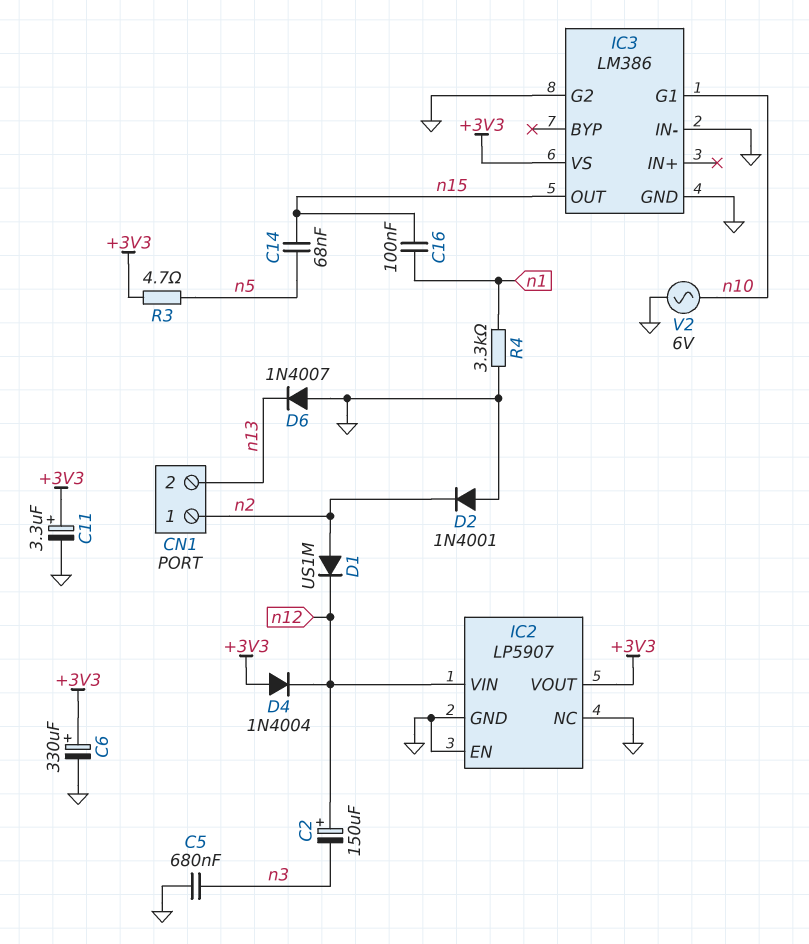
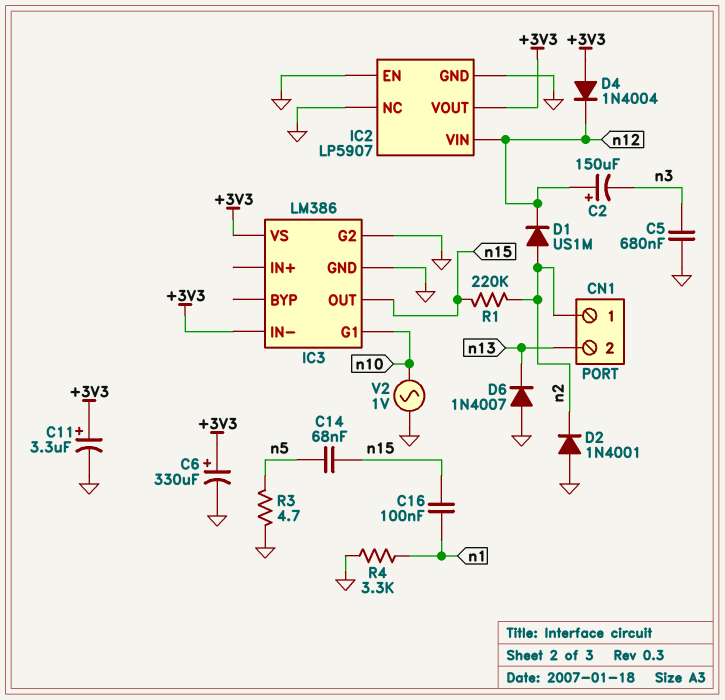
IC3 pin IN-: GND -> +3V3
R1: none -> 220k (n2, n15)
R3: 4.7 (+3V3, n5) -> 4.7 (GND, n5)
V2: AC 6V (GND, n10) -> AC 1V (GND, n10)

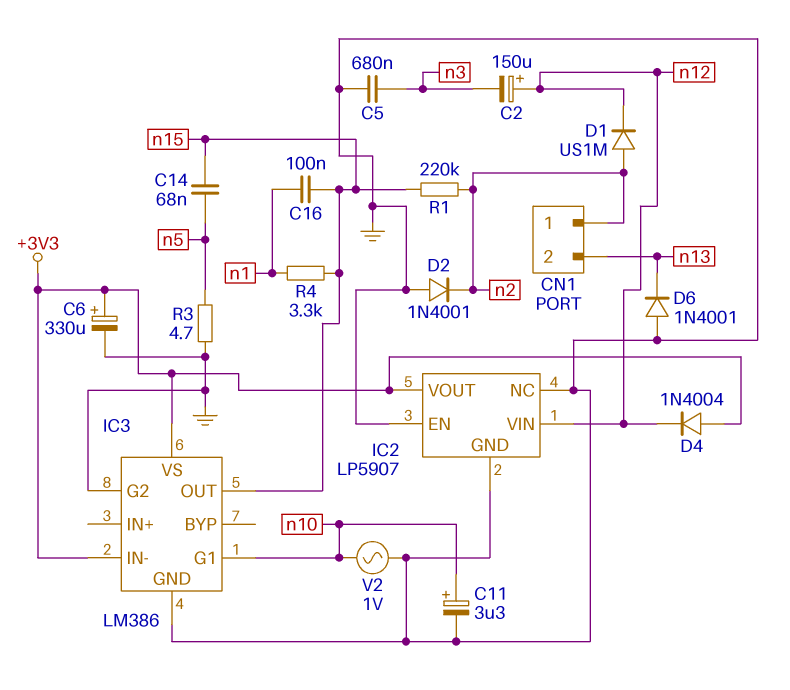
C11: 3.3uF (plus +3V3, minus GND) -> 3.3uF (plus n10, minus GND)
D6: diode 1N4007 (A GND, K n13) -> diode 1N4001 (A GND, K n13)
R4: 3.3k (GND, n1) -> 3.3k (n1, n15)

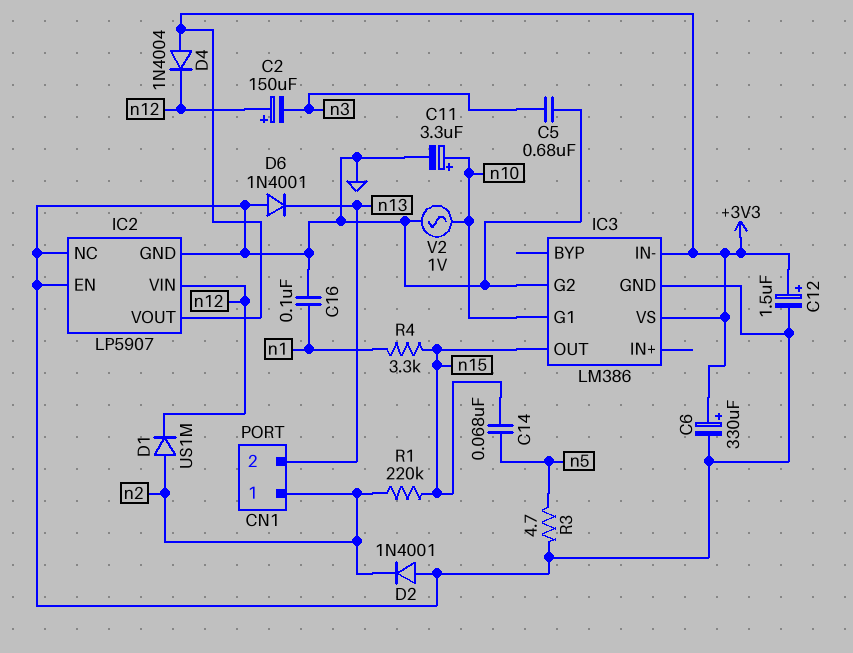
C12: none -> 1.5uF (plus +3V3, minus GND)
C16: 100nF (n1, n15) -> 100nF (GND, n1)

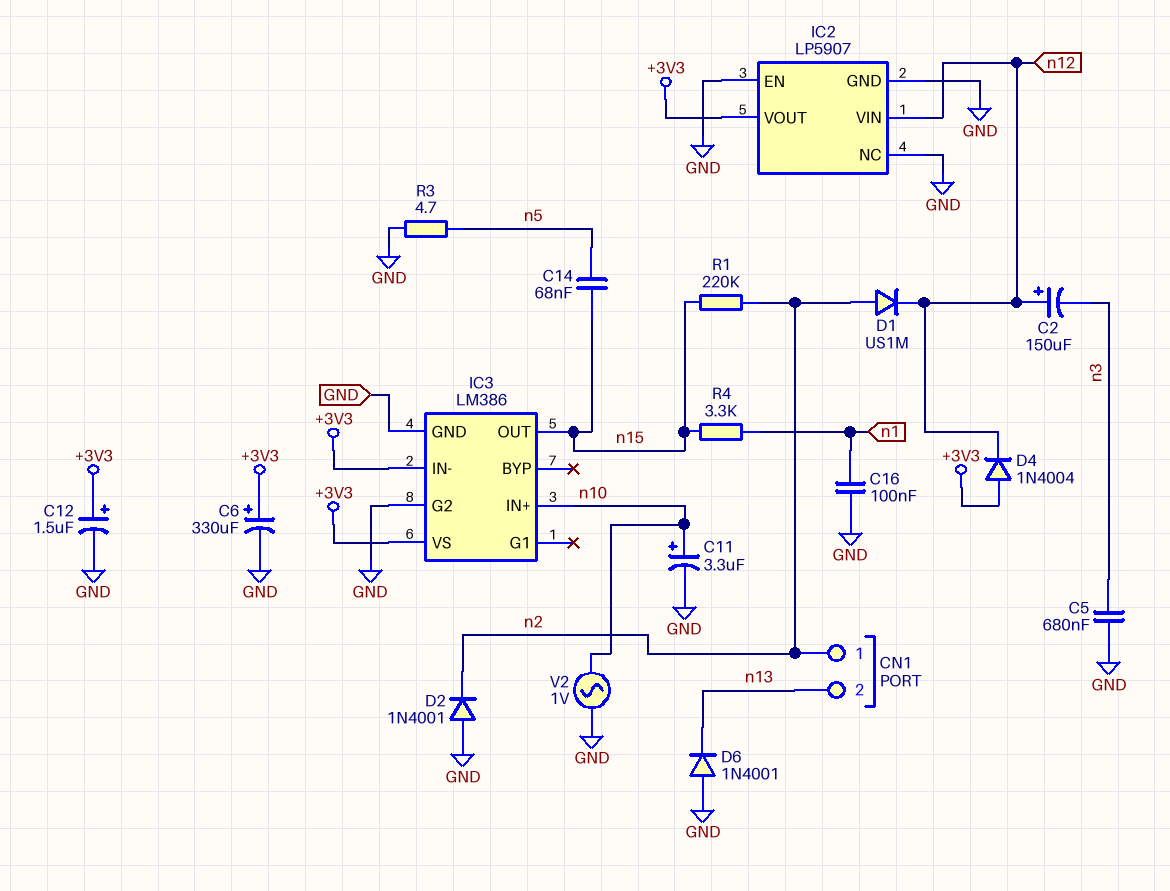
IC3 pin G1: n10 -> none
IC3 pin IN+: none -> n10

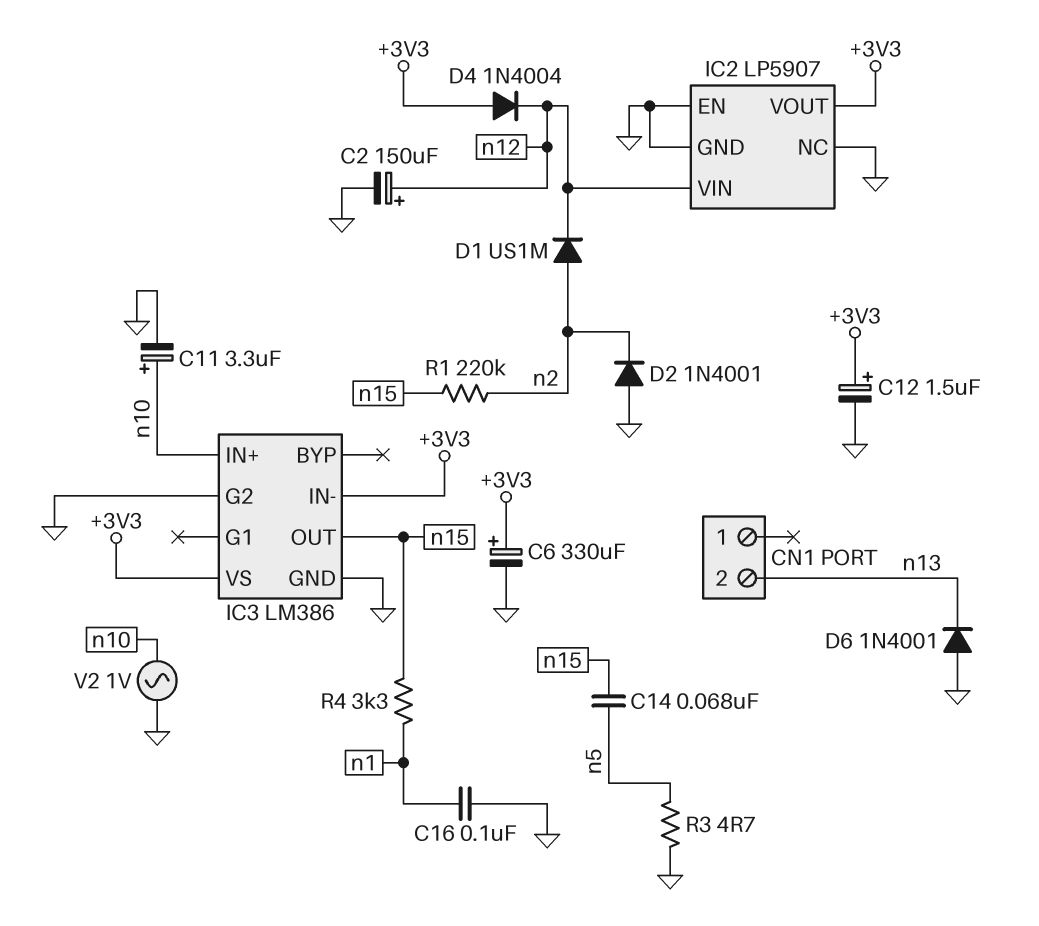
C2: 150uF (plus n12, minus n3) -> 150uF (plus n12, minus GND)
C5: 680nF (GND, n3) -> none
CN1 pin 1: n2 -> none

